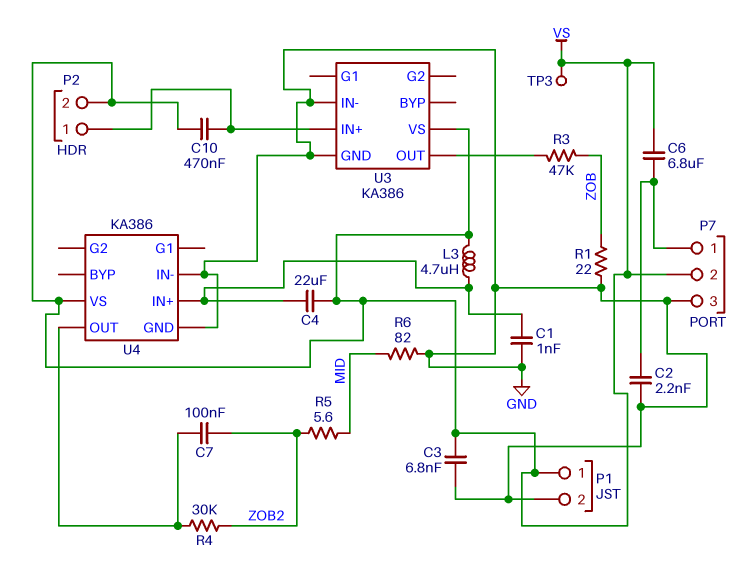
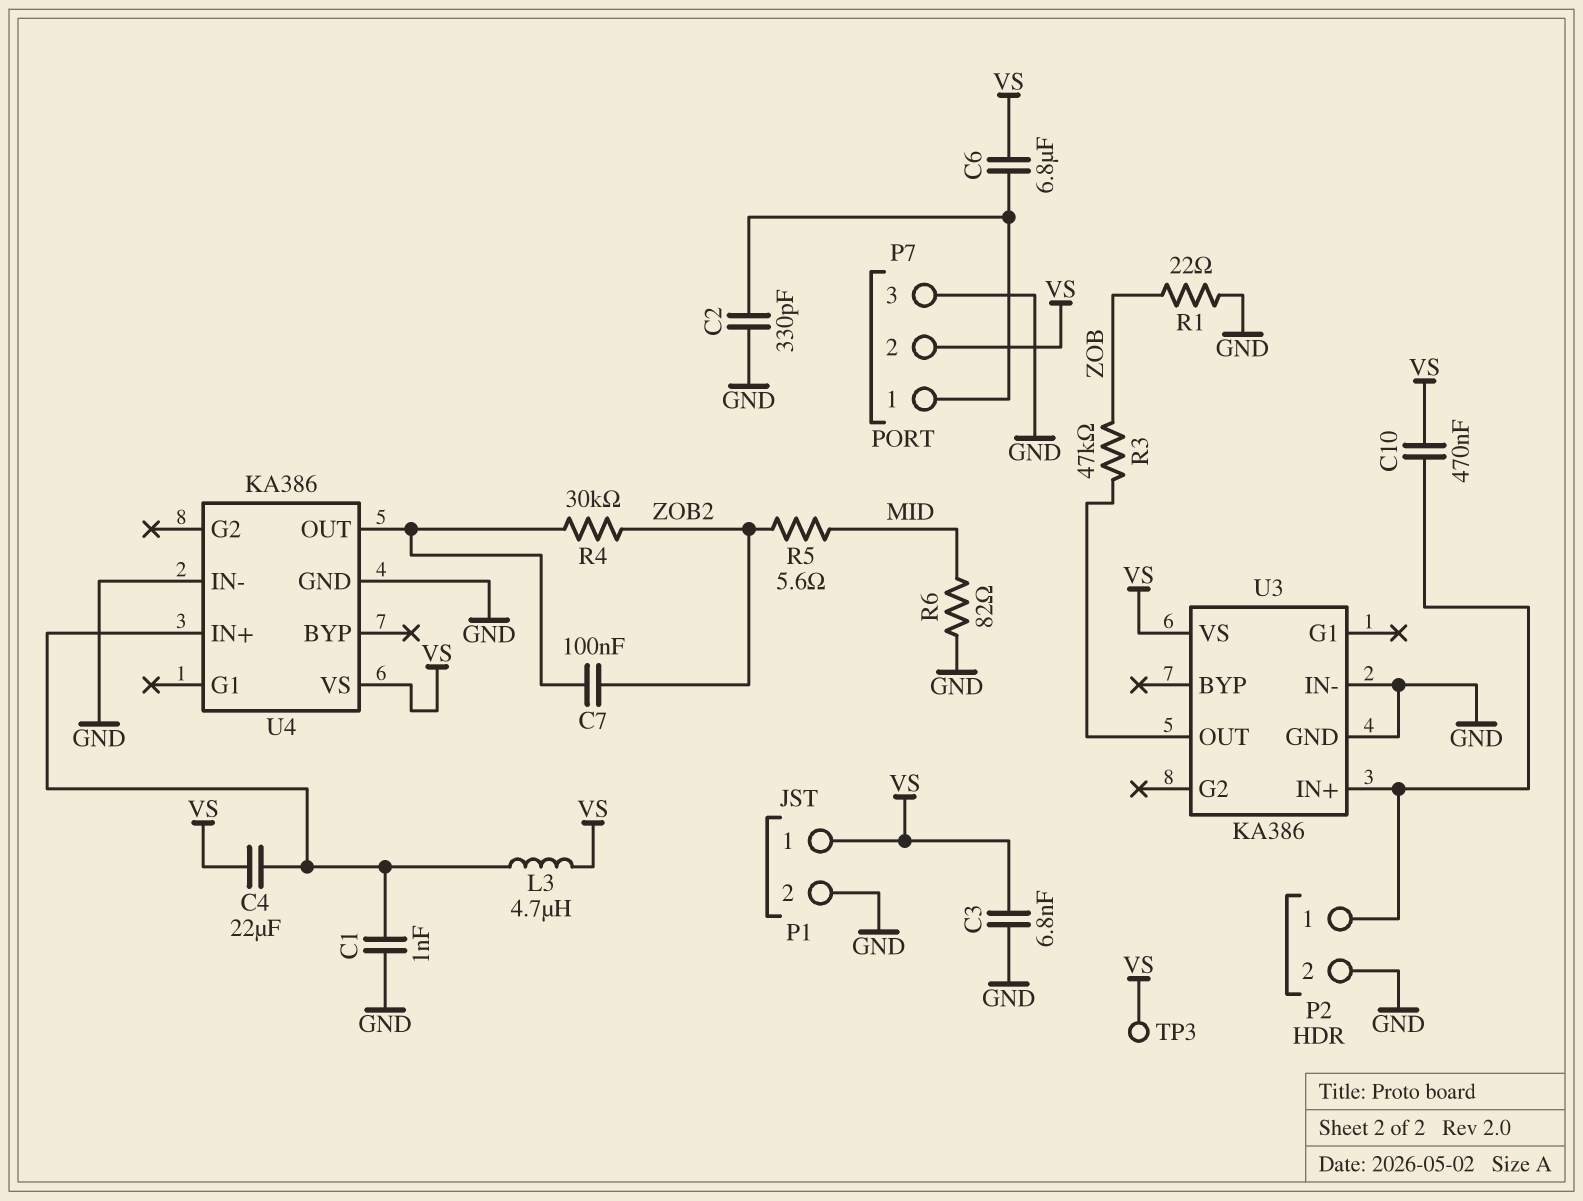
C2: 2.2nF (GND, P7/1) -> 330pF (GND, P7/1)
P2 pin 2: VS -> GND

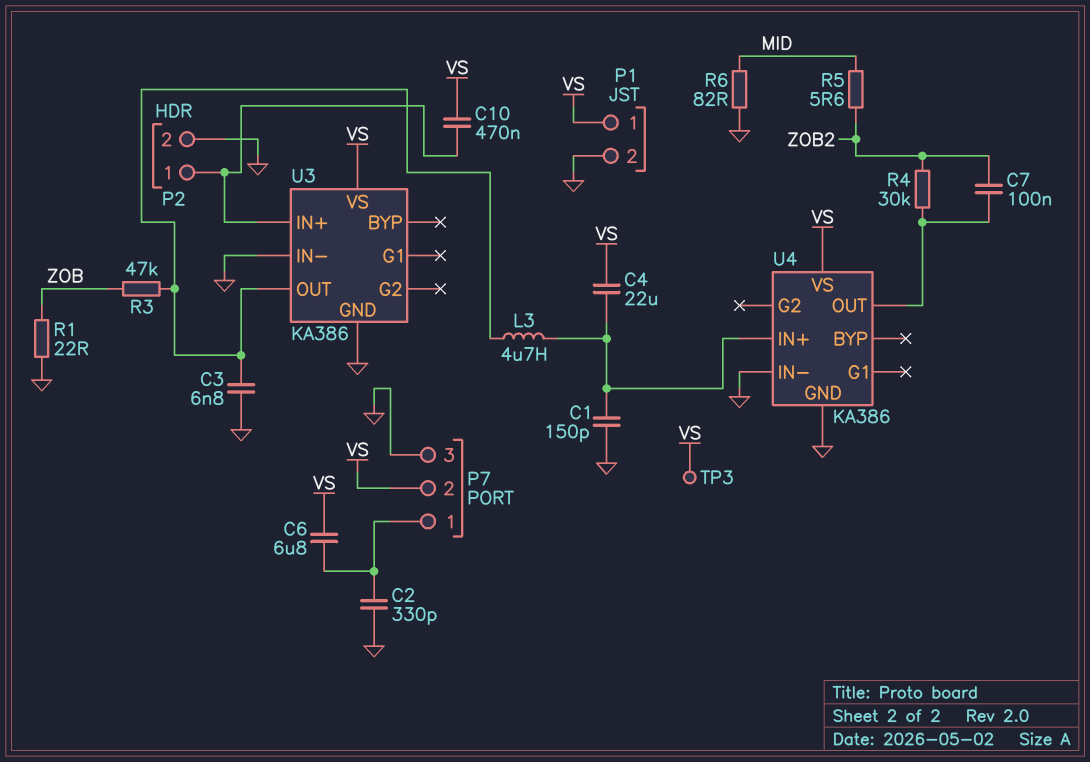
C1: 1nF (GND, U4/IN+) -> 150pF (GND, U4/IN+)
C3: 6.8nF (GND, VS) -> 6.8nF (GND, U3/OUT)
L3: 4.7uH (U4/IN+, VS) -> 4.7uH (U3/OUT, U4/IN+)

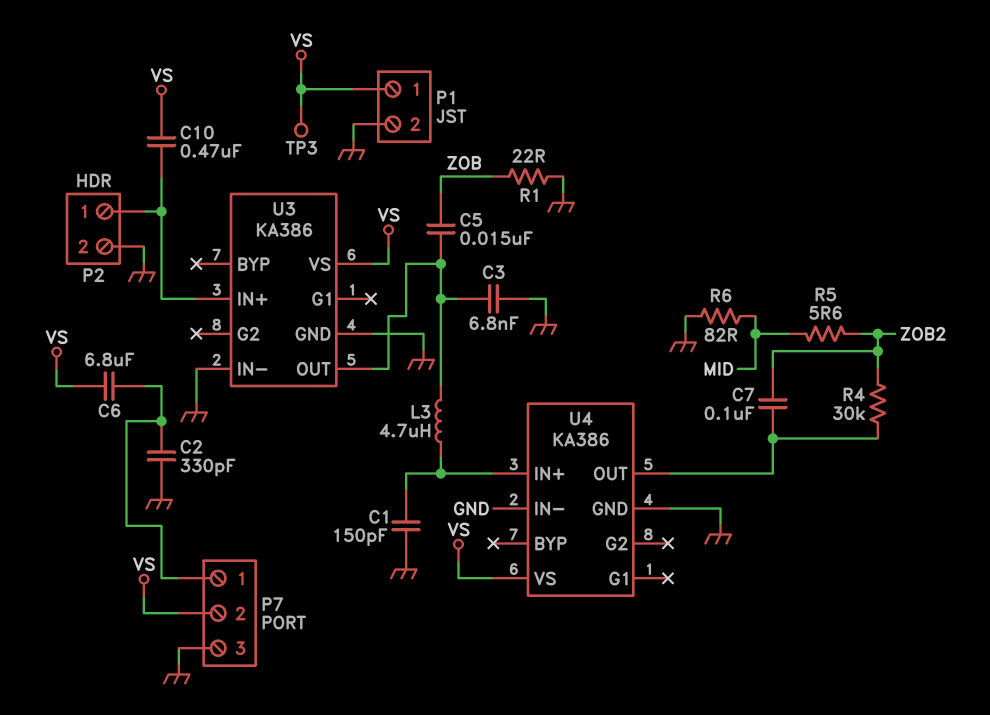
C4: 22uF (U4/IN+, VS) -> none
C5: none -> 15nF (U3/OUT, ZOB)
R3: 47k (U3/OUT, ZOB) -> none

